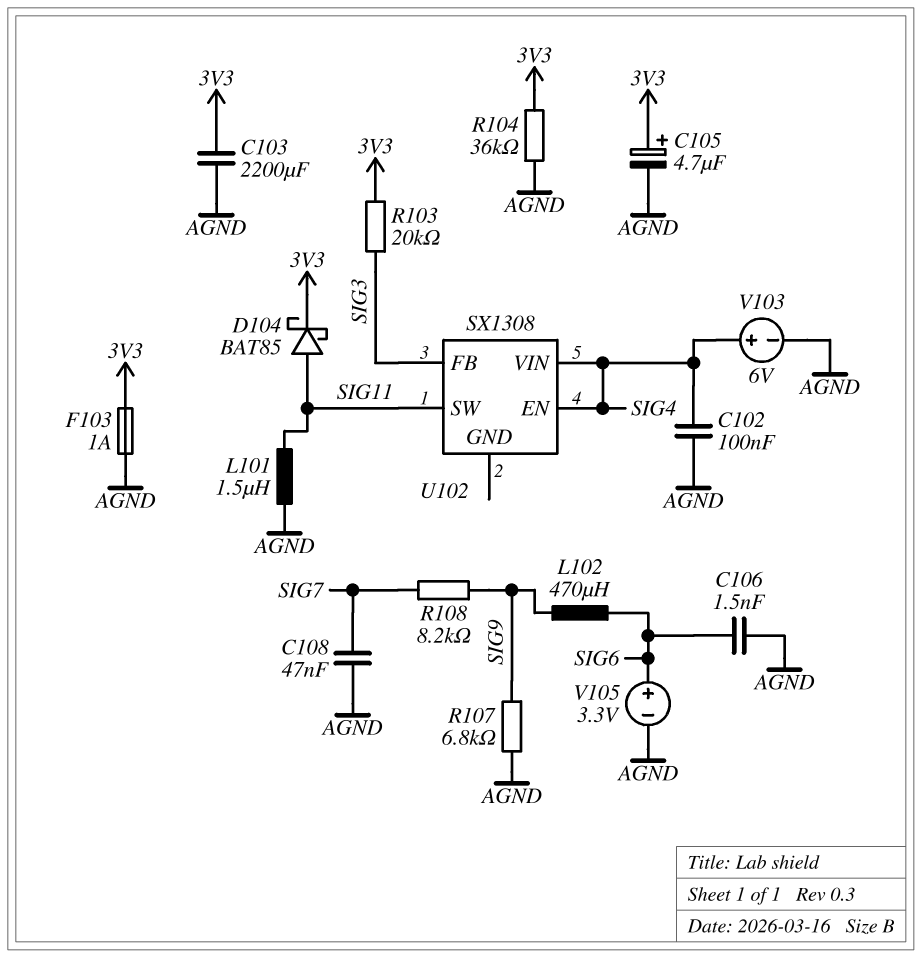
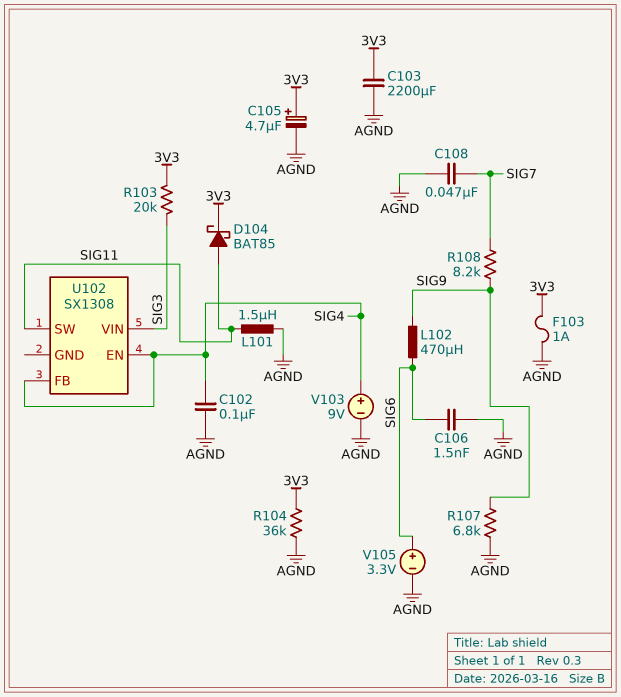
U102 pin FB: SIG3 -> SIG4
U102 pin VIN: SIG4 -> SIG3
V103: 6V (plus SIG4, minus AGND) -> 9V (plus SIG4, minus AGND)

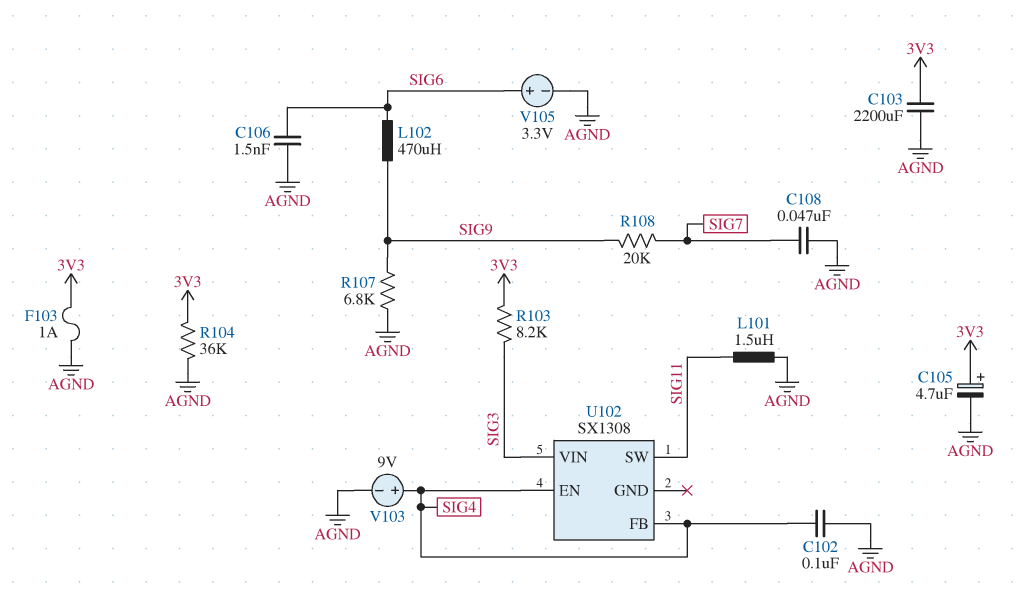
D104: schottky BAT85 (A SIG11, K 3V3) -> none
R103: 20k (3V3, SIG3) -> 8.2k (3V3, SIG3)
R108: 8.2k (SIG7, SIG9) -> 20k (SIG7, SIG9)

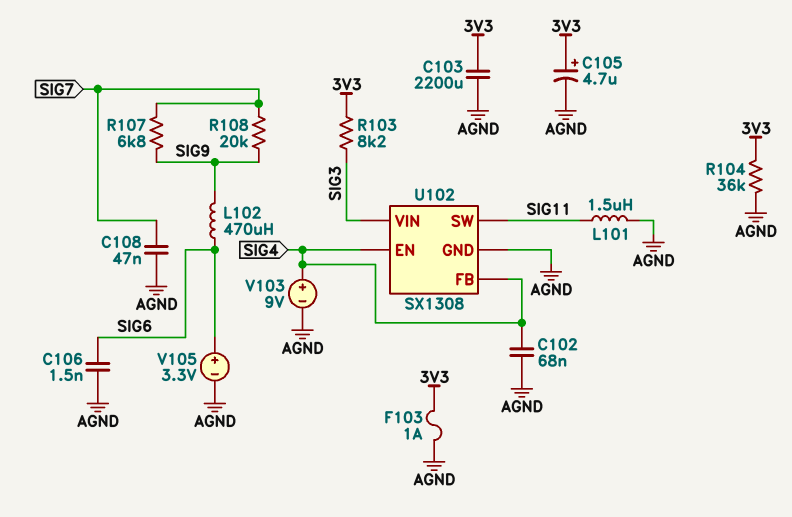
C102: 100nF (AGND, SIG4) -> 68nF (AGND, SIG4)
R107: 6.8k (AGND, SIG9) -> 6.8k (SIG7, SIG9)
U102 pin GND: none -> AGND

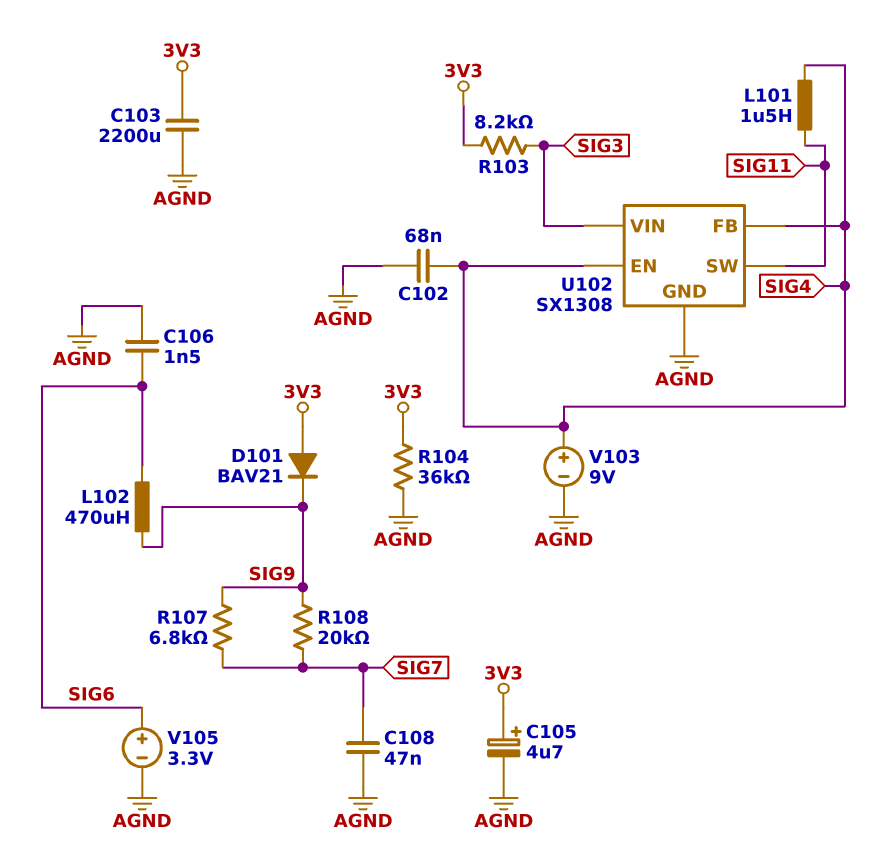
D101: none -> diode BAV21 (A 3V3, K SIG9)
F103: 1A (3V3, AGND) -> none
L101: 1.5uH (AGND, SIG11) -> 1.5uH (SIG4, SIG11)

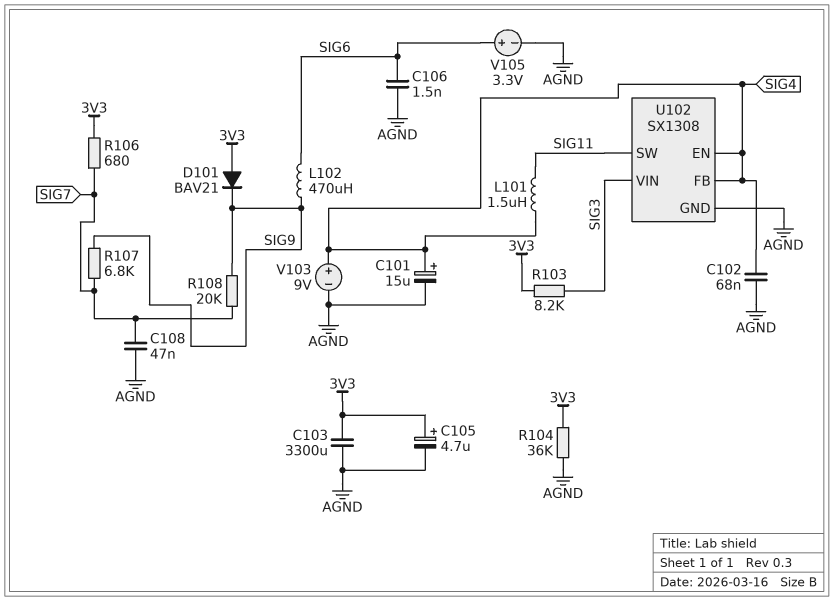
C101: none -> 15uF (plus SIG4, minus AGND)
C103: 2200uF (3V3, AGND) -> 3300uF (3V3, AGND)
R106: none -> 680 (3V3, SIG7)

